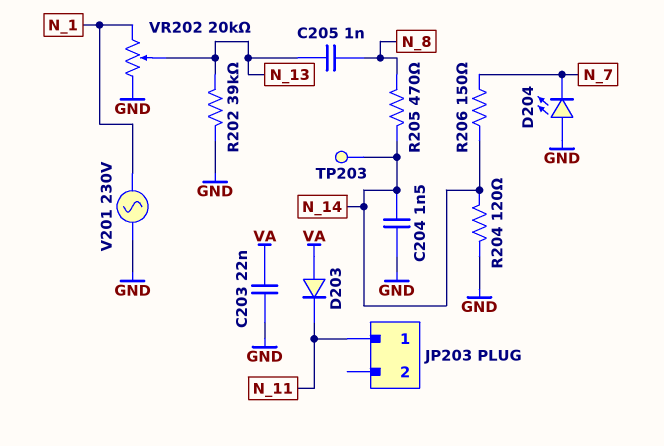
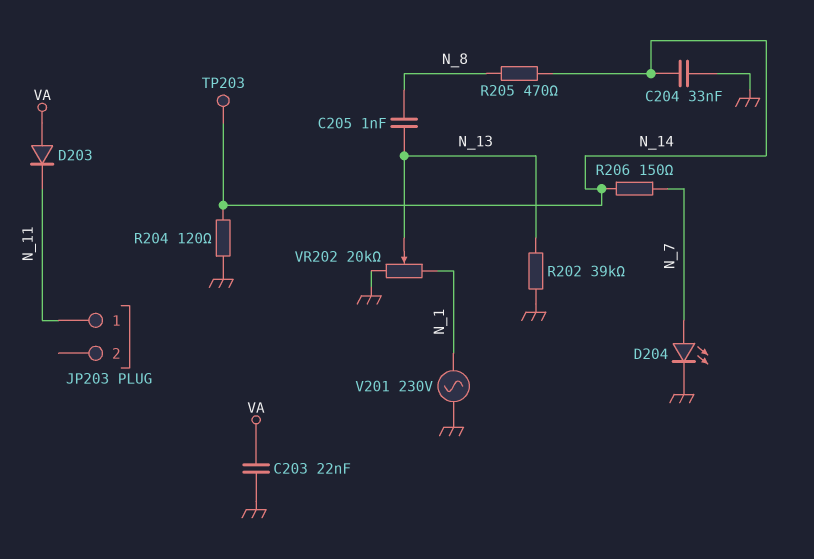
C204: 1.5nF (GND, N_14) -> 33nF (GND, N_14)
D204: LED (A GND, K N_7) -> LED (A N_7, K GND)

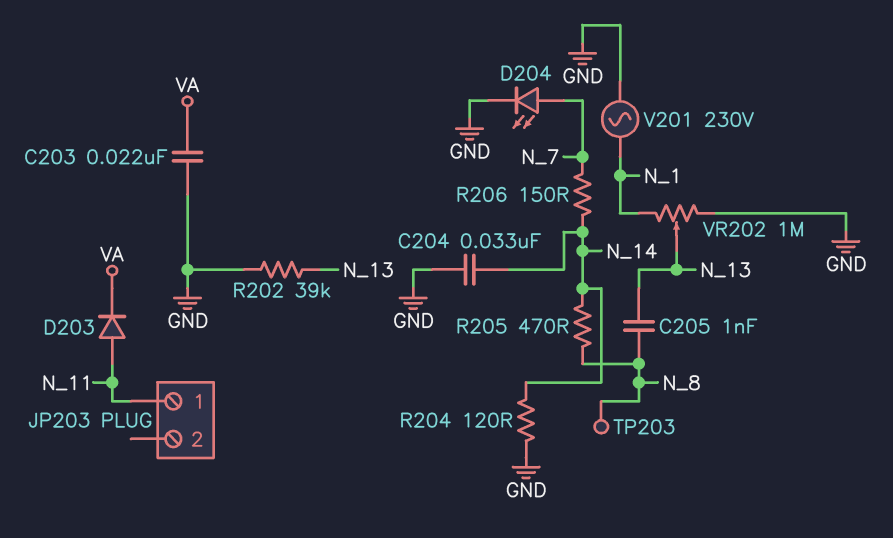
D203: diode (A VA, K N_11) -> diode (A N_11, K VA)
TP203: test point (N_14) -> test point (N_8)
VR202: 20k (GND, N_1, wiper N_13) -> 1M (GND, N_1, wiper N_13)

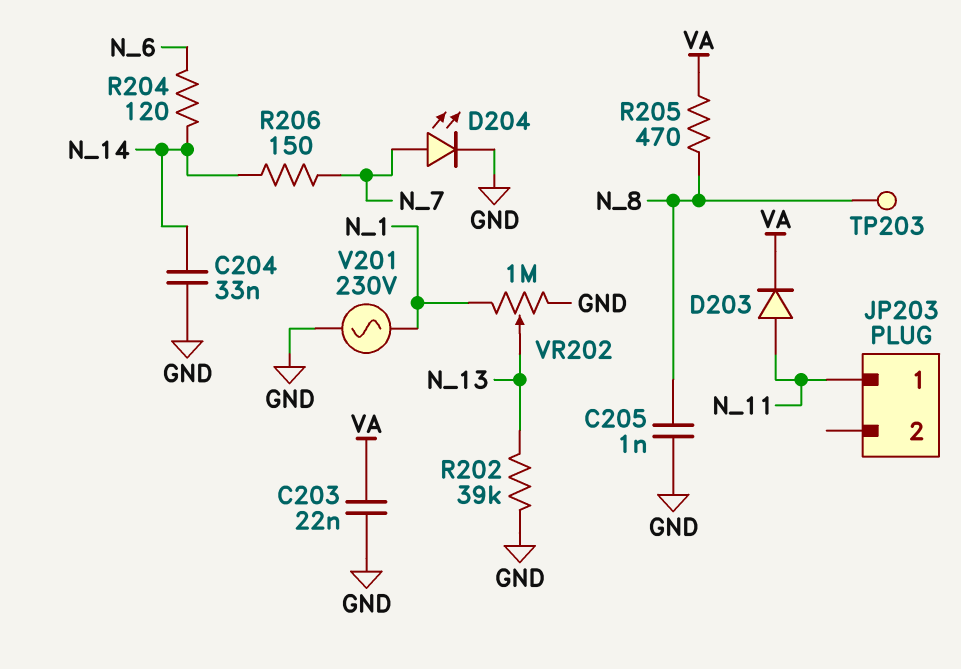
C205: 1nF (N_8, N_13) -> 1nF (GND, N_8)
R204: 120 (GND, N_14) -> 120 (N_6, N_14)
R205: 470 (N_8, N_14) -> 470 (N_8, VA)

